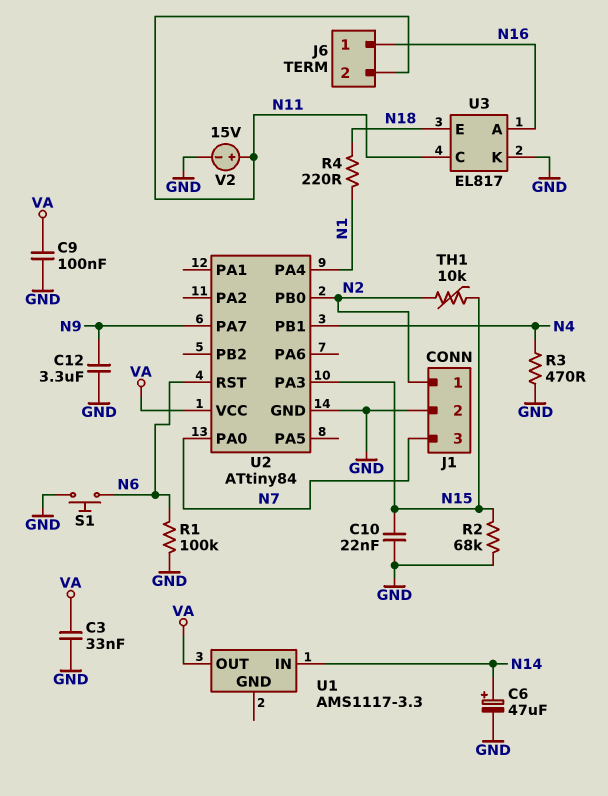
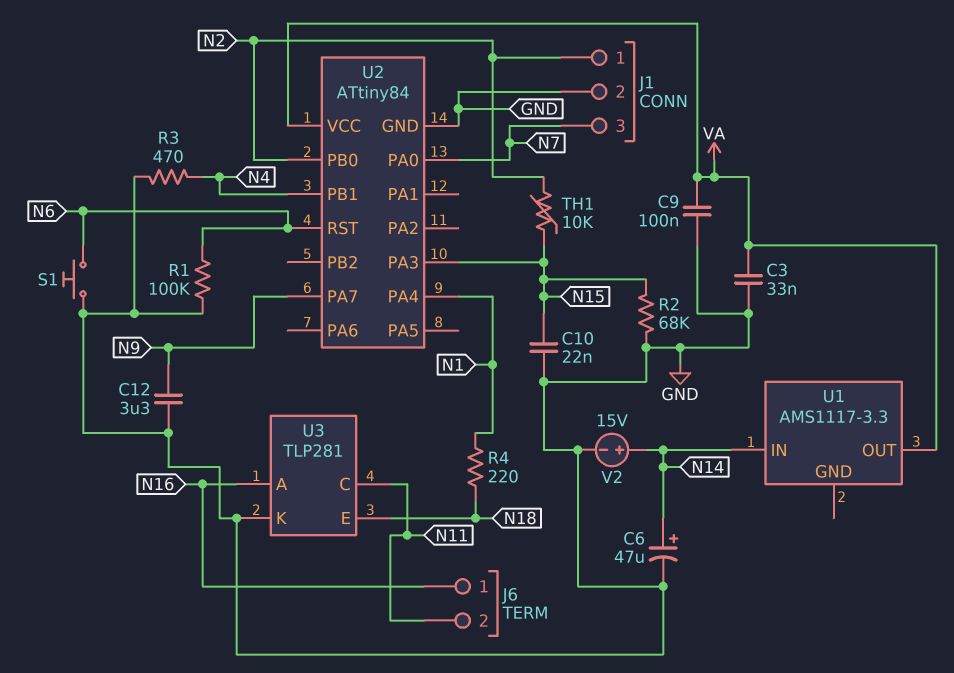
U3: EL817 -> TLP281
V2: 15V (plus N11, minus GND) -> 15V (plus N14, minus GND)

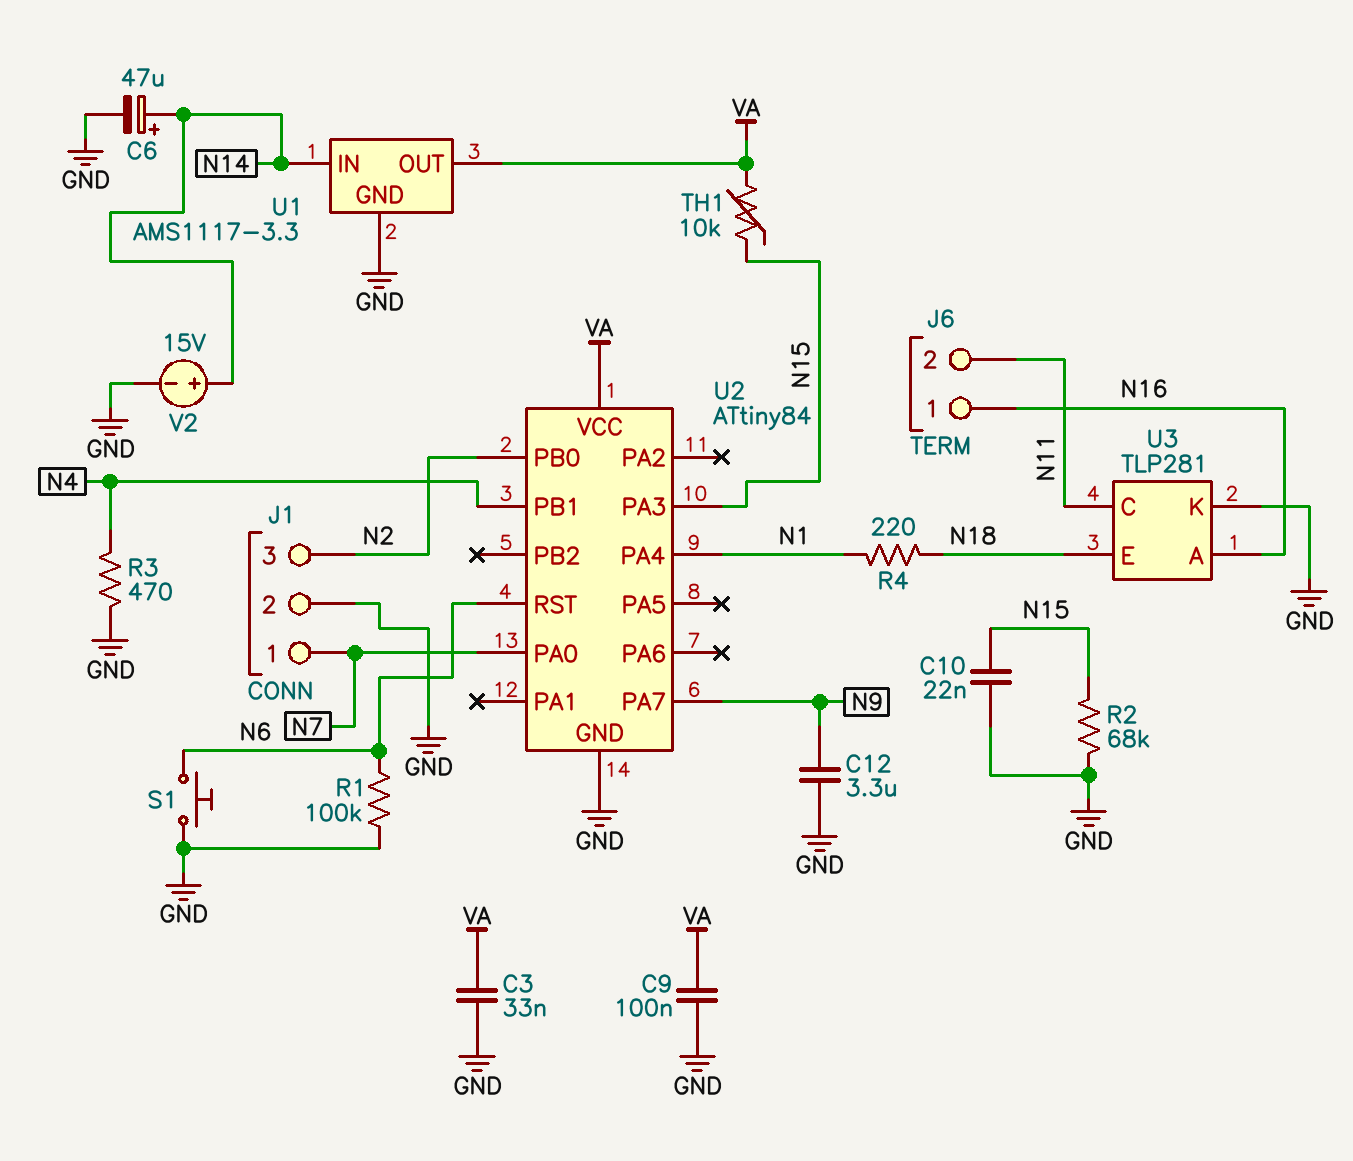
J1 pin 1: N2 -> N7
J1 pin 3: N7 -> N2
TH1: 10k (N2, N15) -> 10k (N15, VA)
U1 pin GND: none -> GND

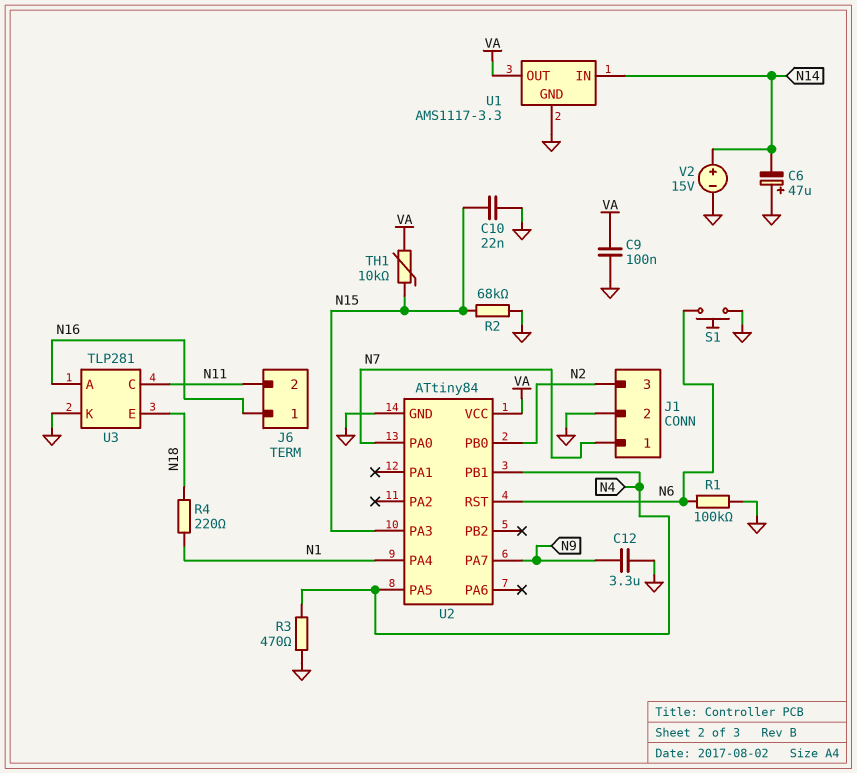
C3: 33nF (GND, VA) -> none
C6: 47uF (plus N14, minus GND) -> 47uF (plus GND, minus N14)
U2 pin PA5: none -> N4

